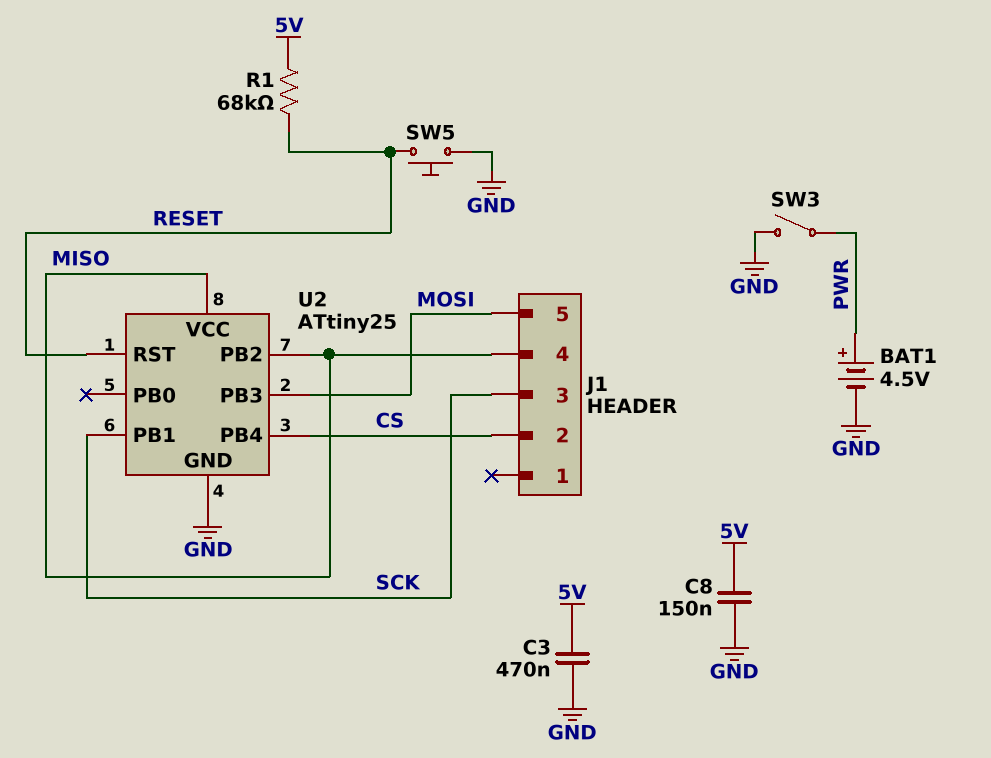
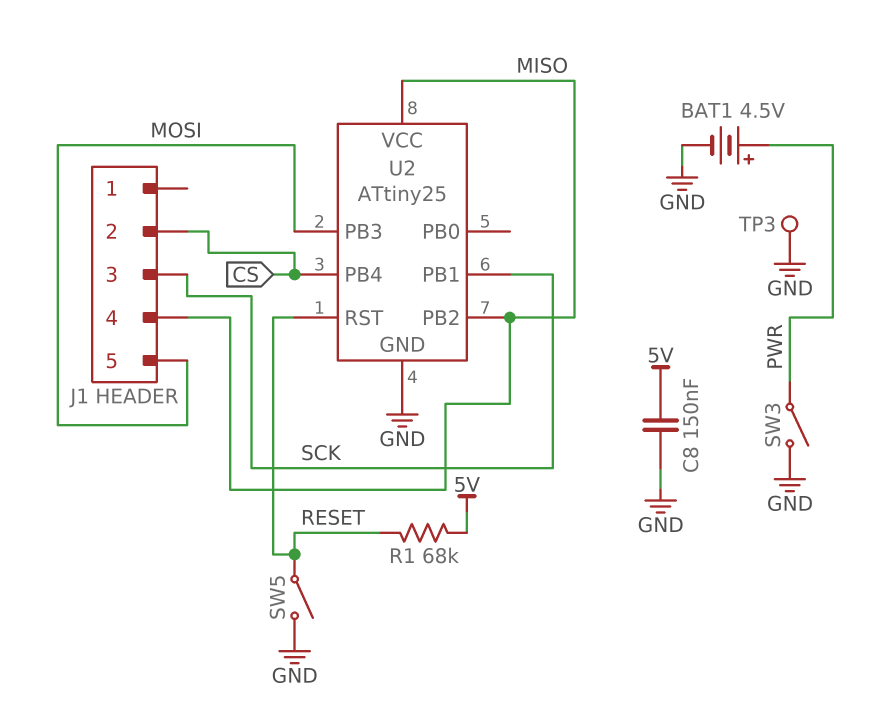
C3: 470nF (5V, GND) -> none
SW5: button (GND, RESET) -> switch (GND, RESET)
TP3: none -> test point (GND)

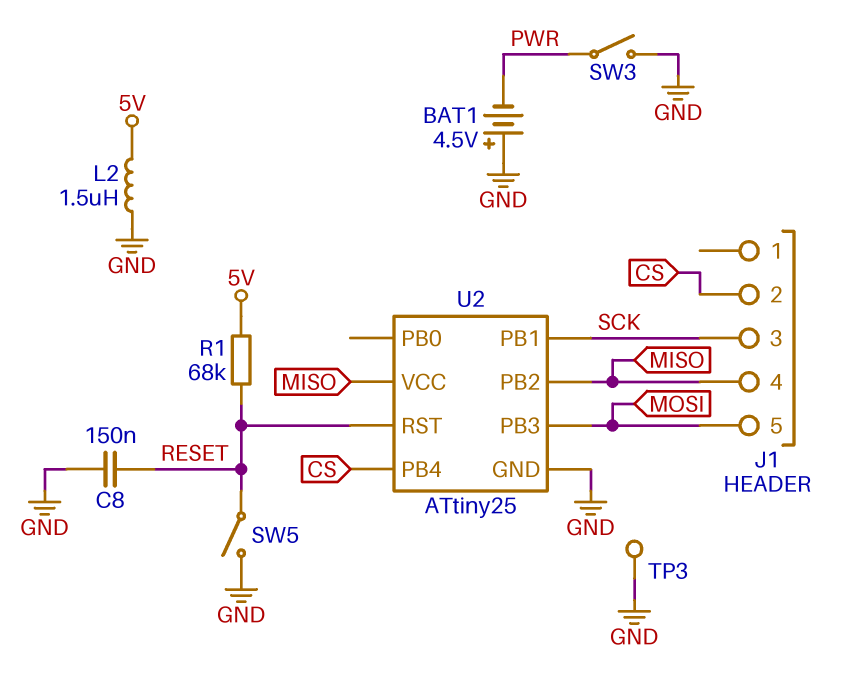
BAT1: 4.5V (plus PWR, minus GND) -> 4.5V (plus GND, minus PWR)
C8: 150nF (5V, GND) -> 150nF (GND, RESET)
L2: none -> 1.5uH (5V, GND)

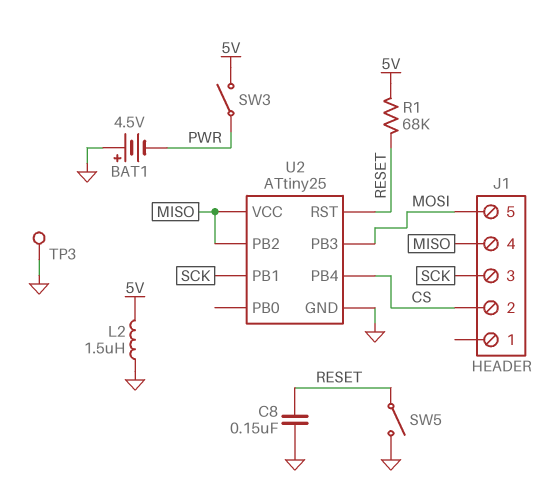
SW3: switch (GND, PWR) -> switch (5V, PWR)

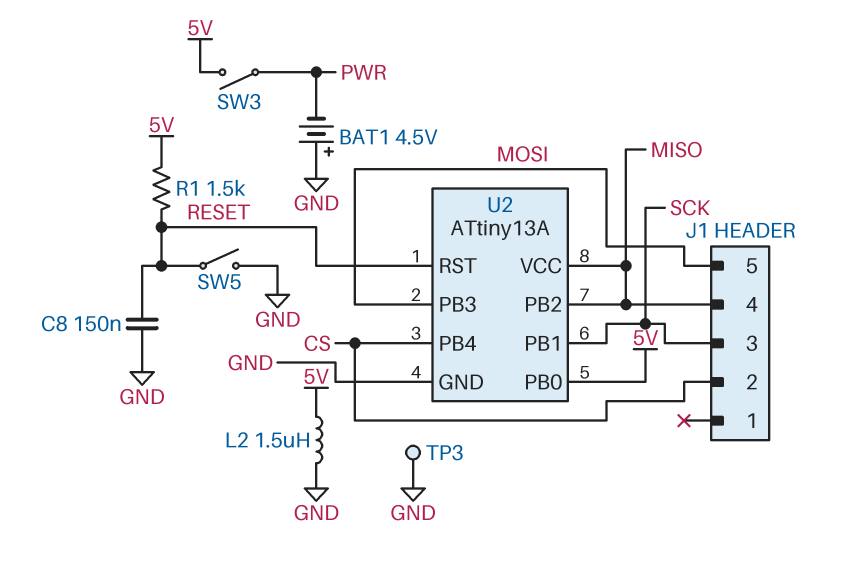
R1: 68k (5V, RESET) -> 1.5k (5V, RESET)
U2: ATtiny25 -> ATtiny13A
U2 pin PB0: none -> 5V

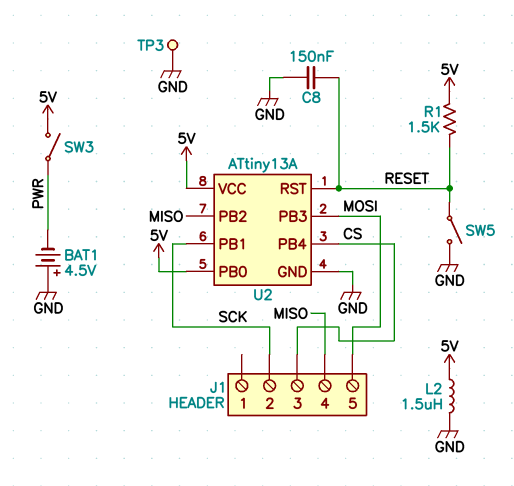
J1 pin 2: CS -> SCK
J1 pin 3: SCK -> CS
U2 pin VCC: MISO -> 5V

